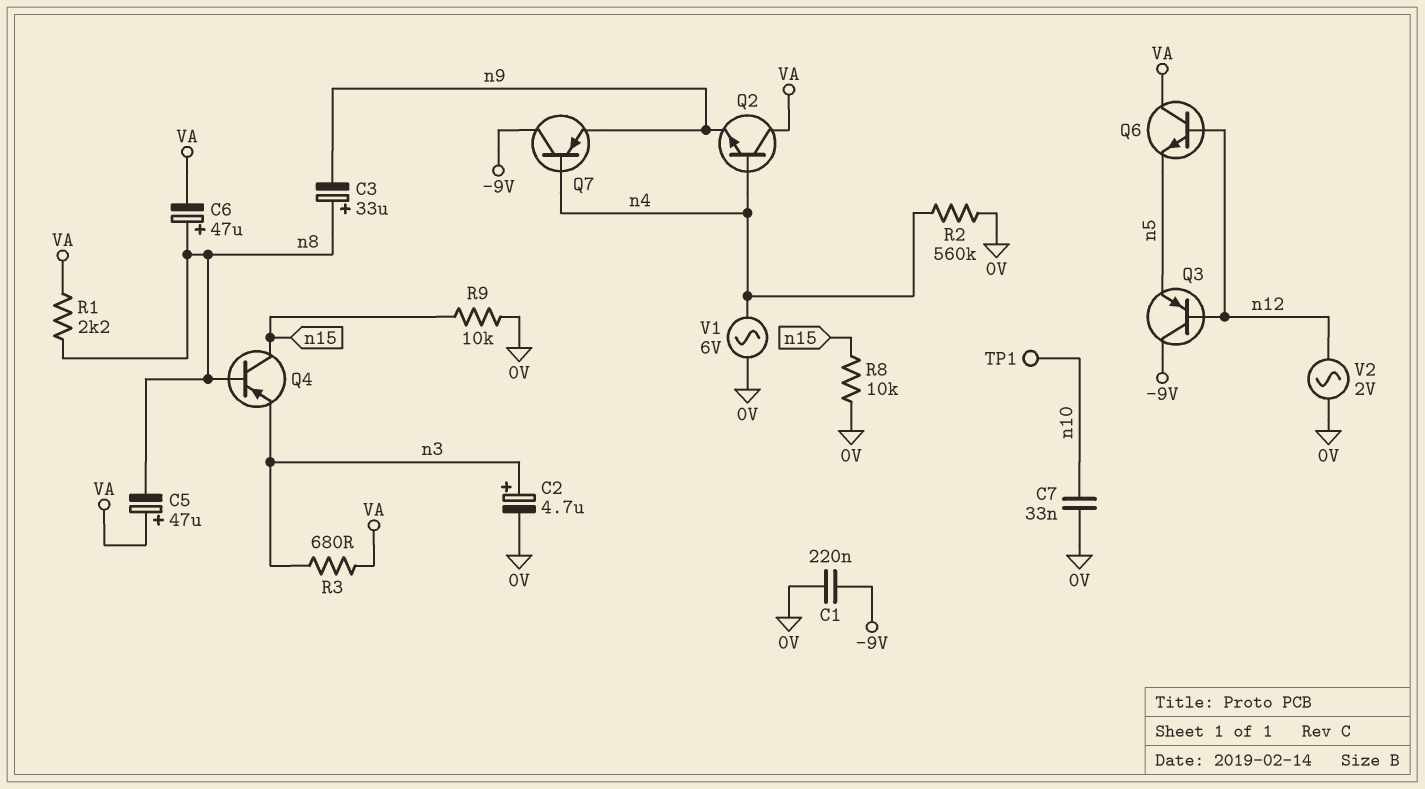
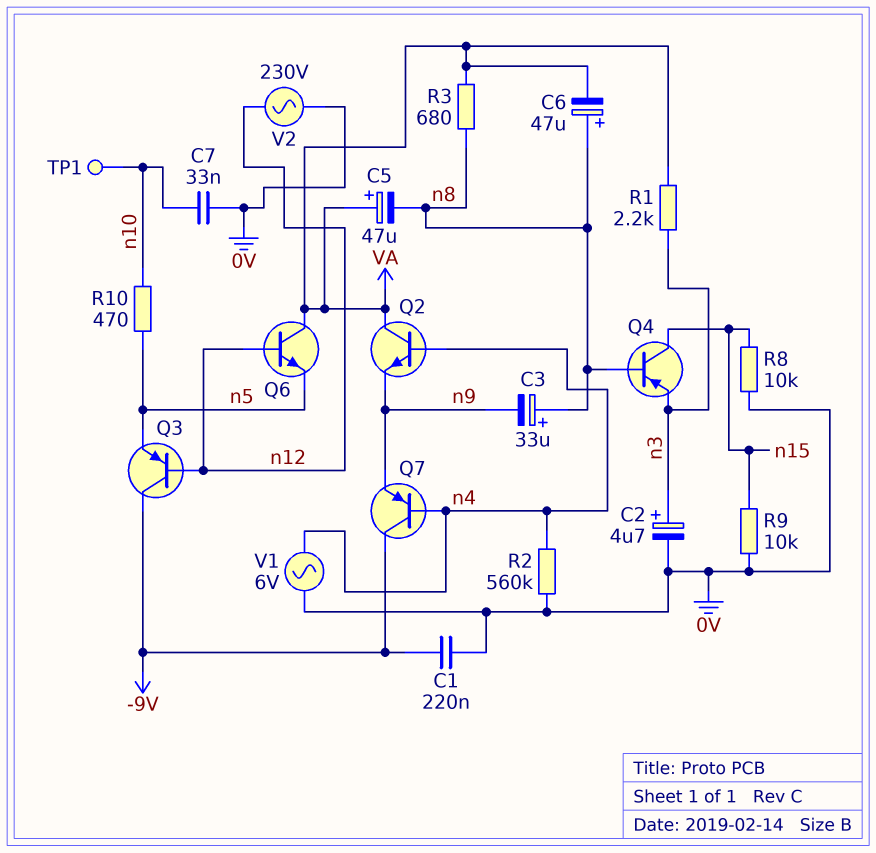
R1: 2.2k (VA, n8) -> 2.2k (VA, n3)
R3: 680 (VA, n3) -> 680 (VA, n8)
R10: none -> 470 (n5, n10)
V2: AC 2V (0V, n12) -> AC 230V (0V, n12)

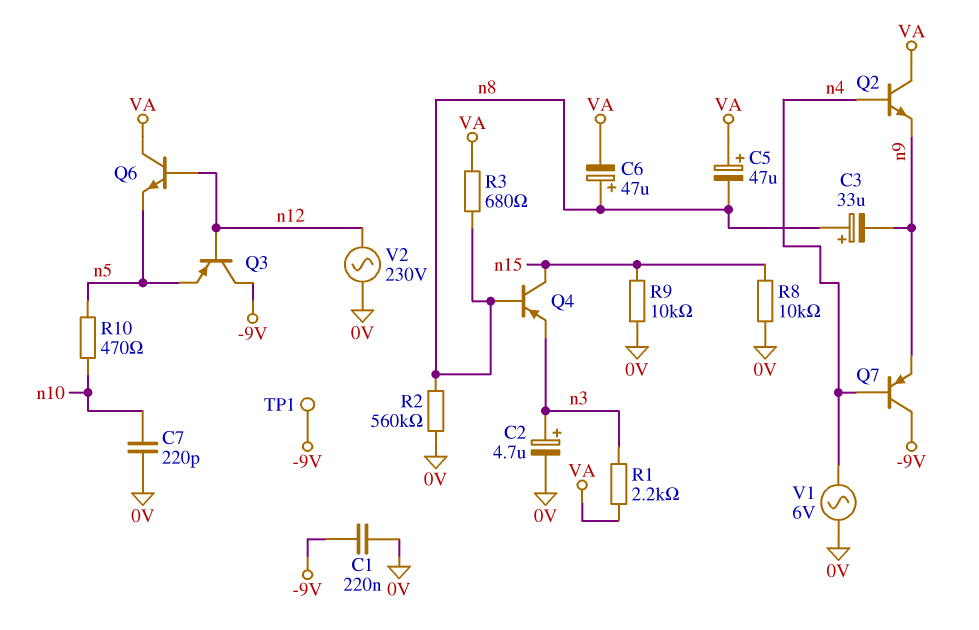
C7: 33nF (0V, n10) -> 220pF (0V, n10)
R2: 560k (0V, n4) -> 560k (0V, n8)
TP1: test point (n10) -> test point (-9V)

